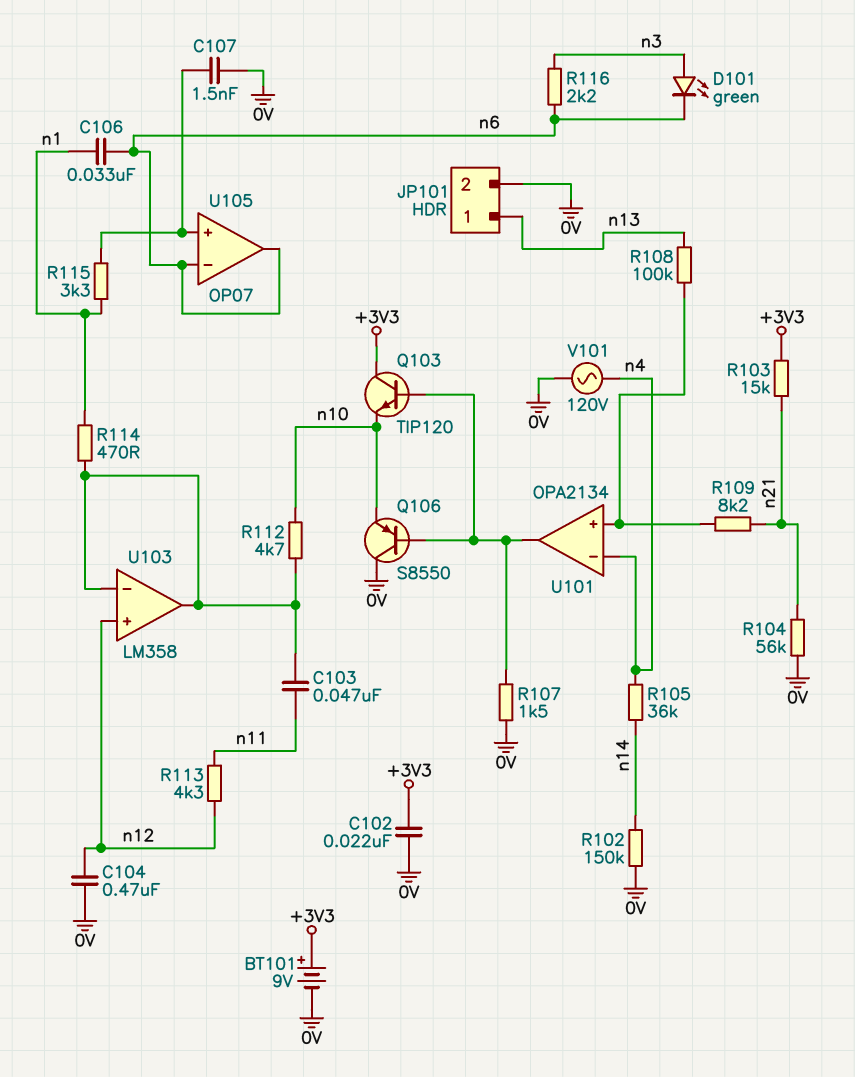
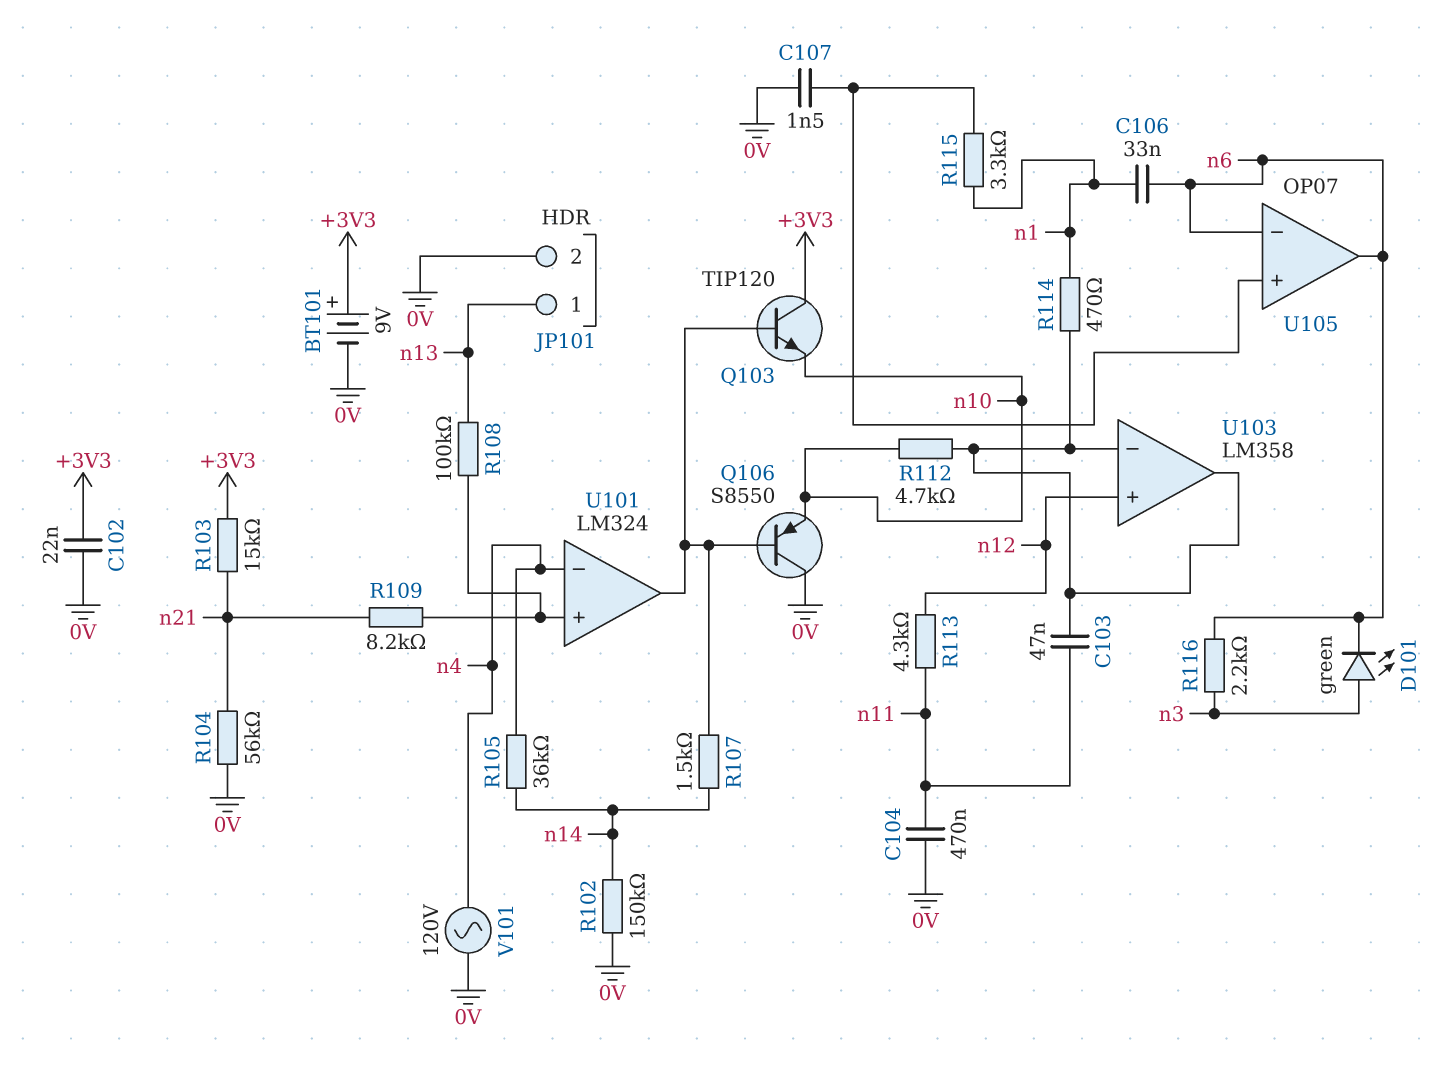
C104: 470nF (0V, n12) -> 470nF (0V, n11)
R107: 1.5k (0V, U101/out) -> 1.5k (U101/out, n14)
U101: OPA2134 -> LM324

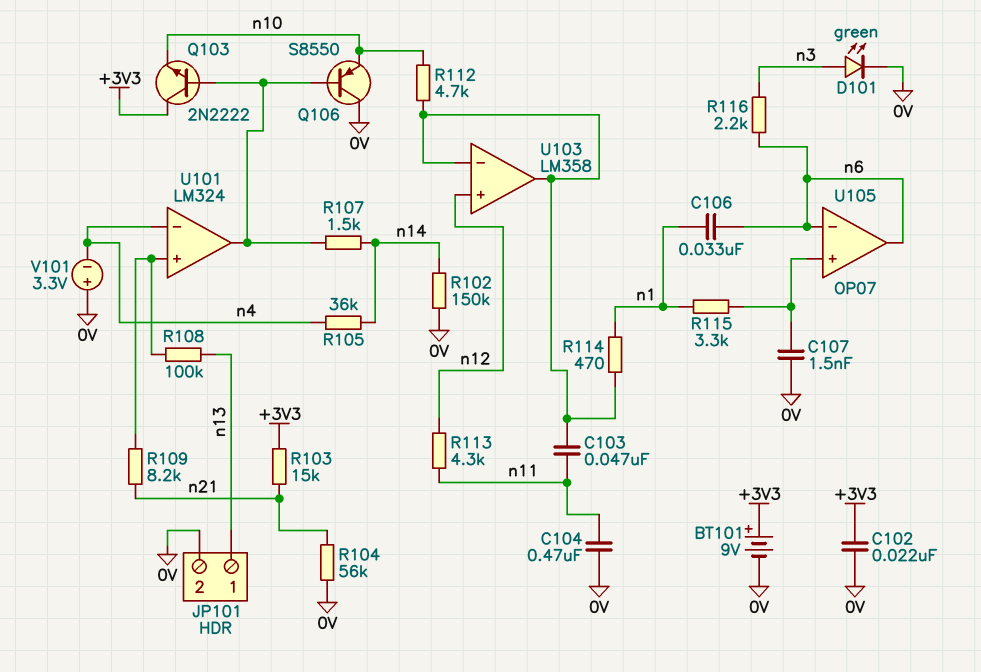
D101: LED green (A n3, K n6) -> LED green (A n3, K 0V)
Q103: NPN TIP120 (B U101/out, C +3V3, E n10) -> NPN 2N2222 (B U101/out, C +3V3, E n10)
V101: AC 120V (0V, n4) -> 3.3V (plus 0V, minus n4)

